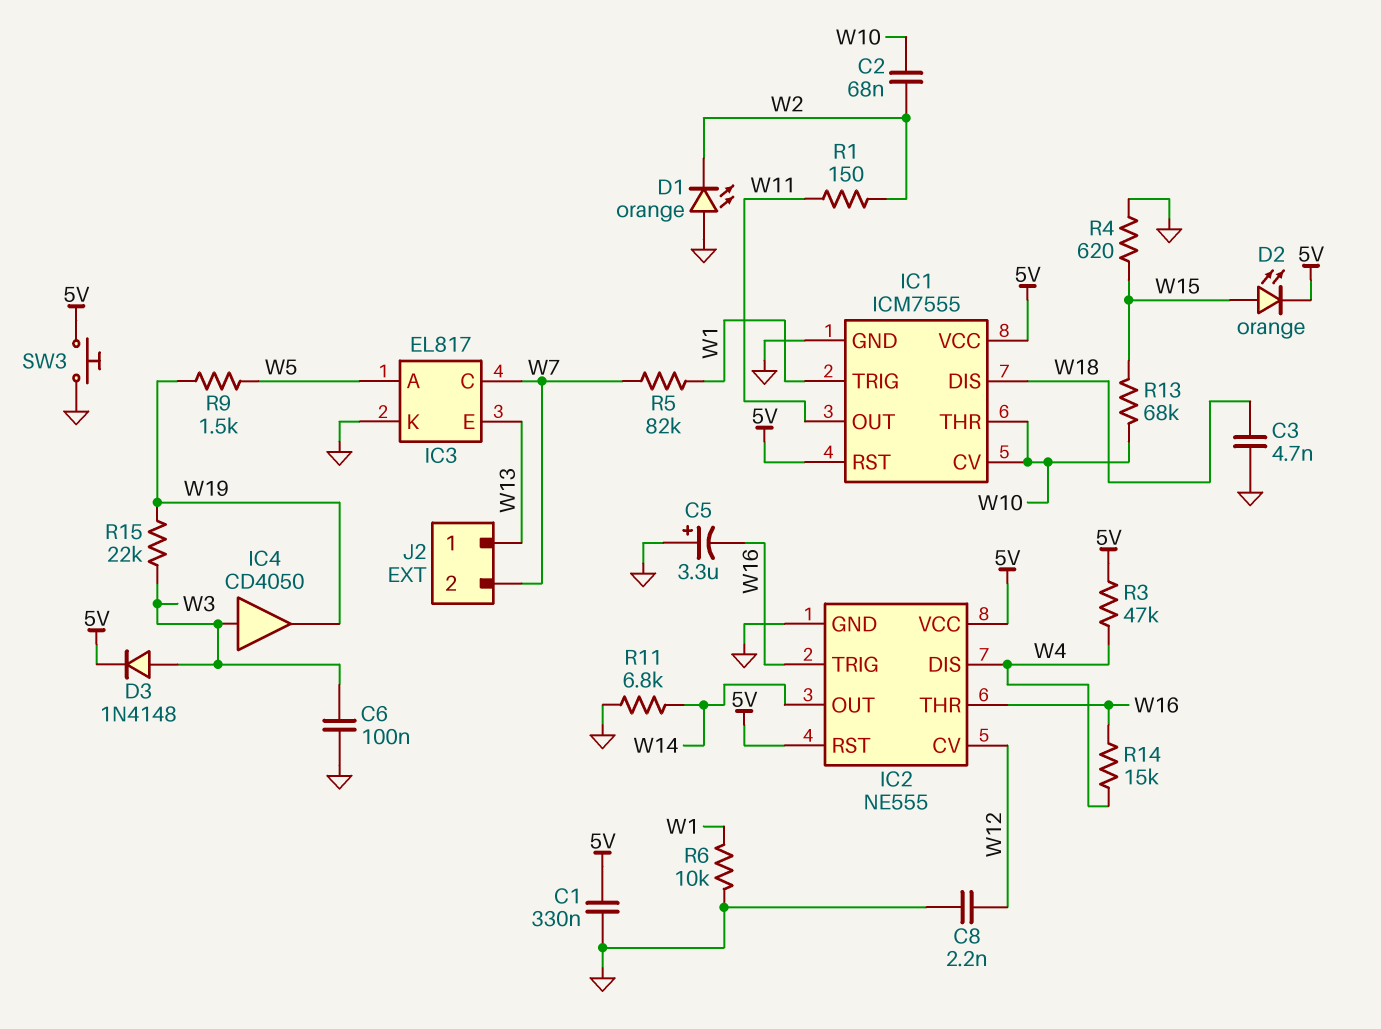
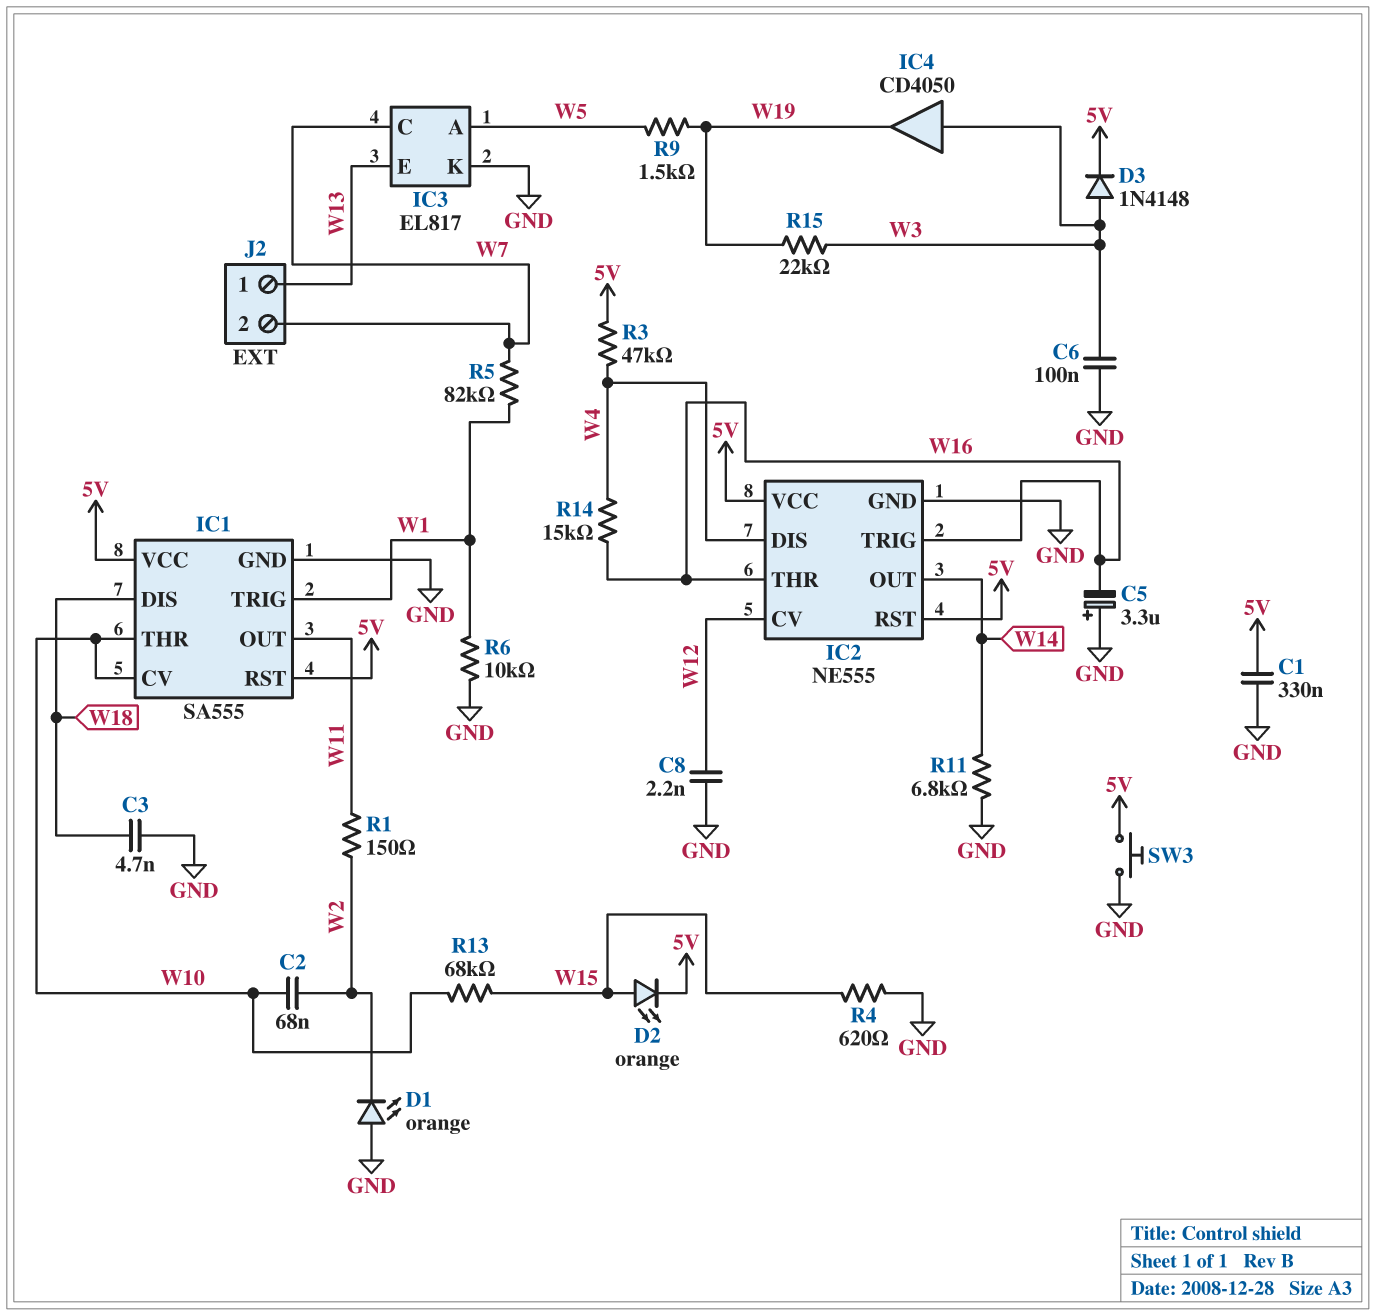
IC1: ICM7555 -> SA555

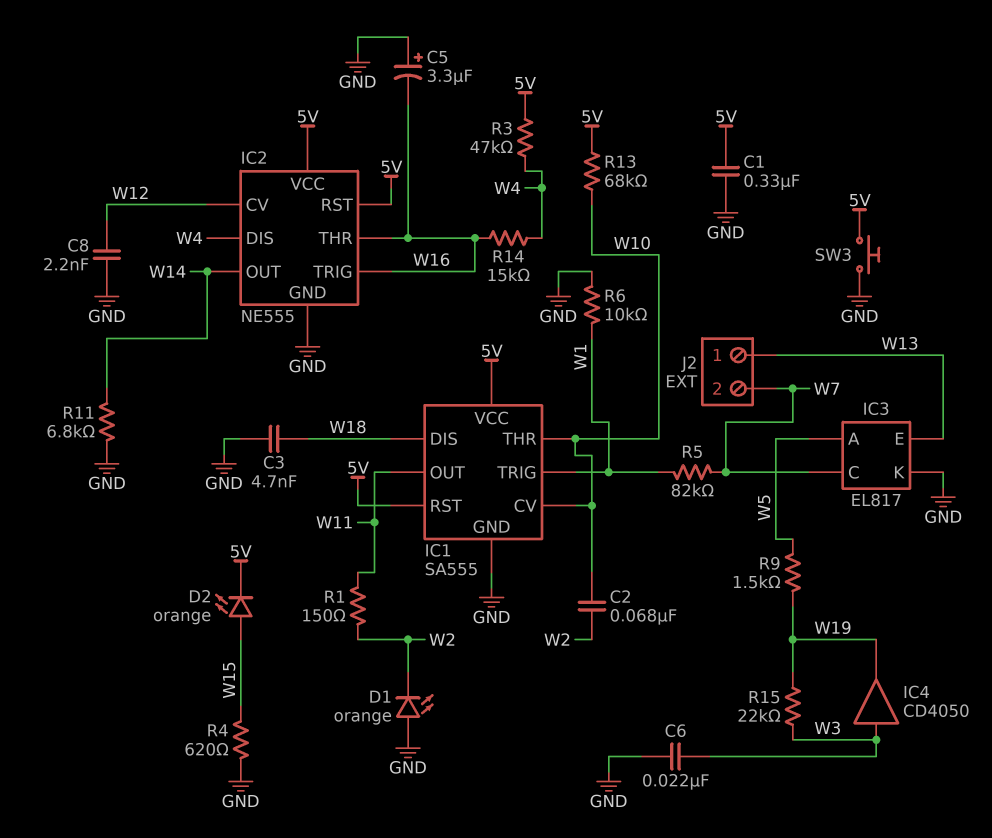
C6: 100nF (GND, W3) -> 22nF (GND, W3)
D3: diode 1N4148 (A W3, K 5V) -> none
R13: 68k (W10, W15) -> 68k (5V, W10)

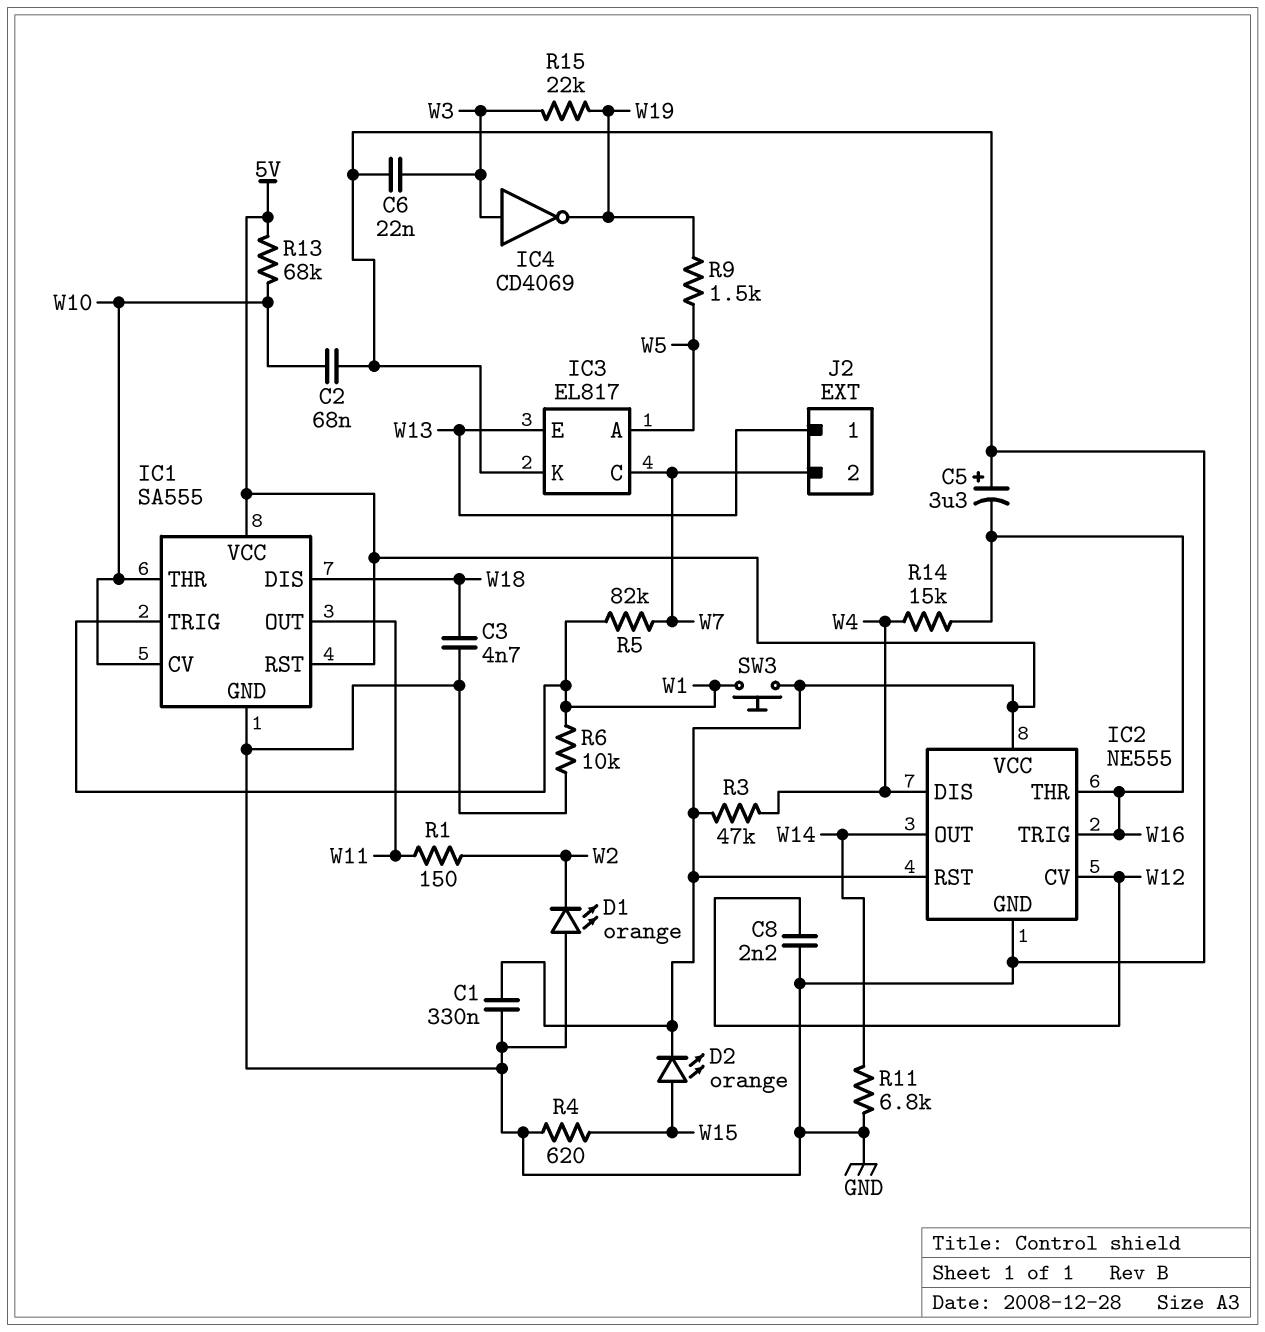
C2: 68nF (W2, W10) -> 68nF (GND, W10)
IC4: buffer CD4050 (in W3, out W19) -> NOT CD4069 (in W3, out W19)
SW3: button (5V, GND) -> button (5V, W1)

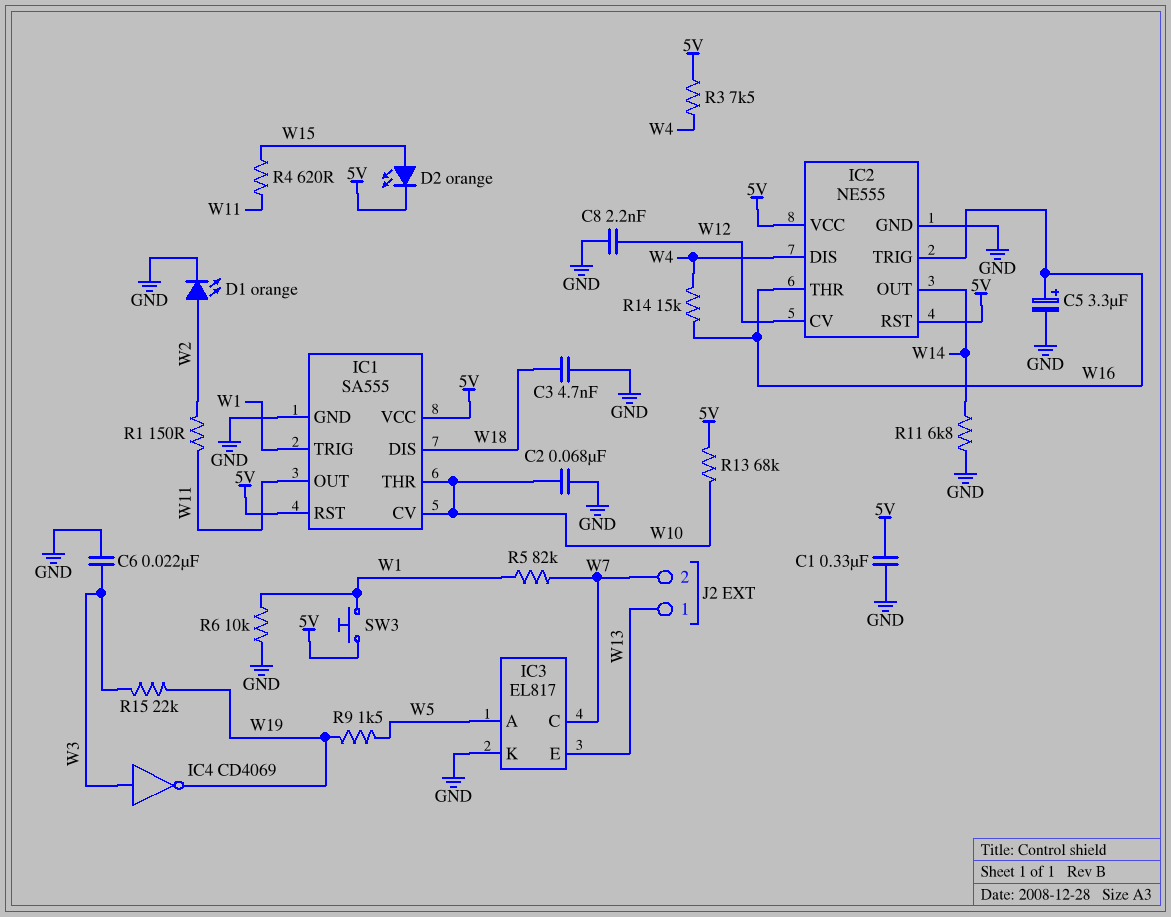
C5: 3.3uF (plus GND, minus W16) -> 3.3uF (plus W16, minus GND)
D1: LED orange (A GND, K W2) -> LED orange (A W2, K GND)
R3: 47k (5V, W4) -> 7.5k (5V, W4)
R4: 620 (GND, W15) -> 620 (W11, W15)

